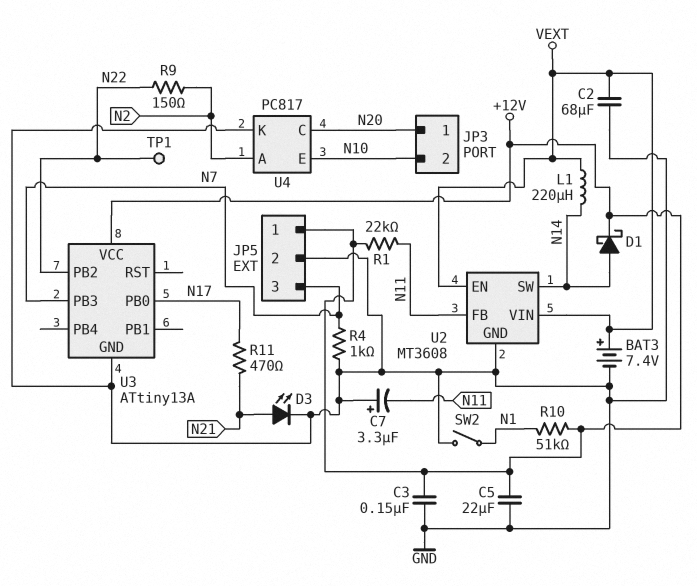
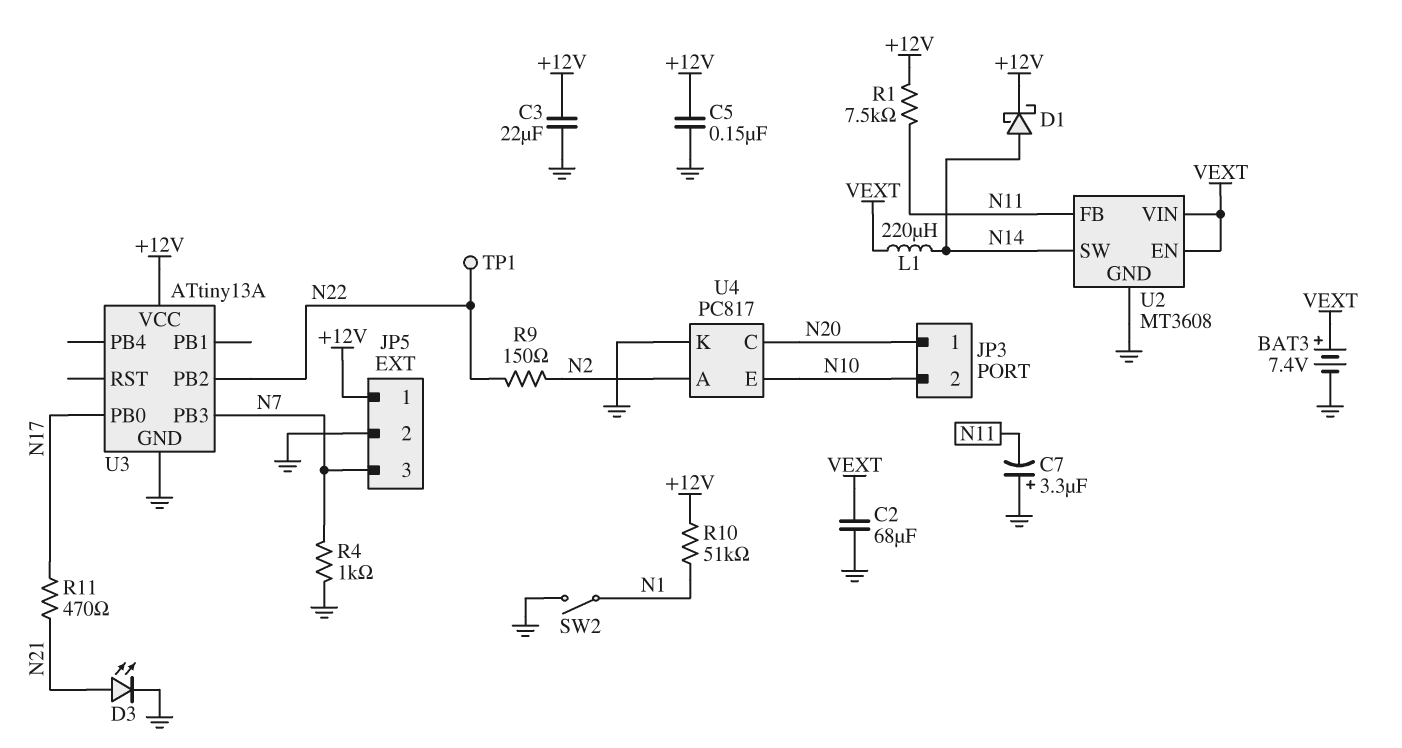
C3: 150nF (+12V, GND) -> 22uF (+12V, GND)
C5: 22uF (+12V, GND) -> 150nF (+12V, GND)
R1: 22k (+12V, N11) -> 7.5k (+12V, N11)

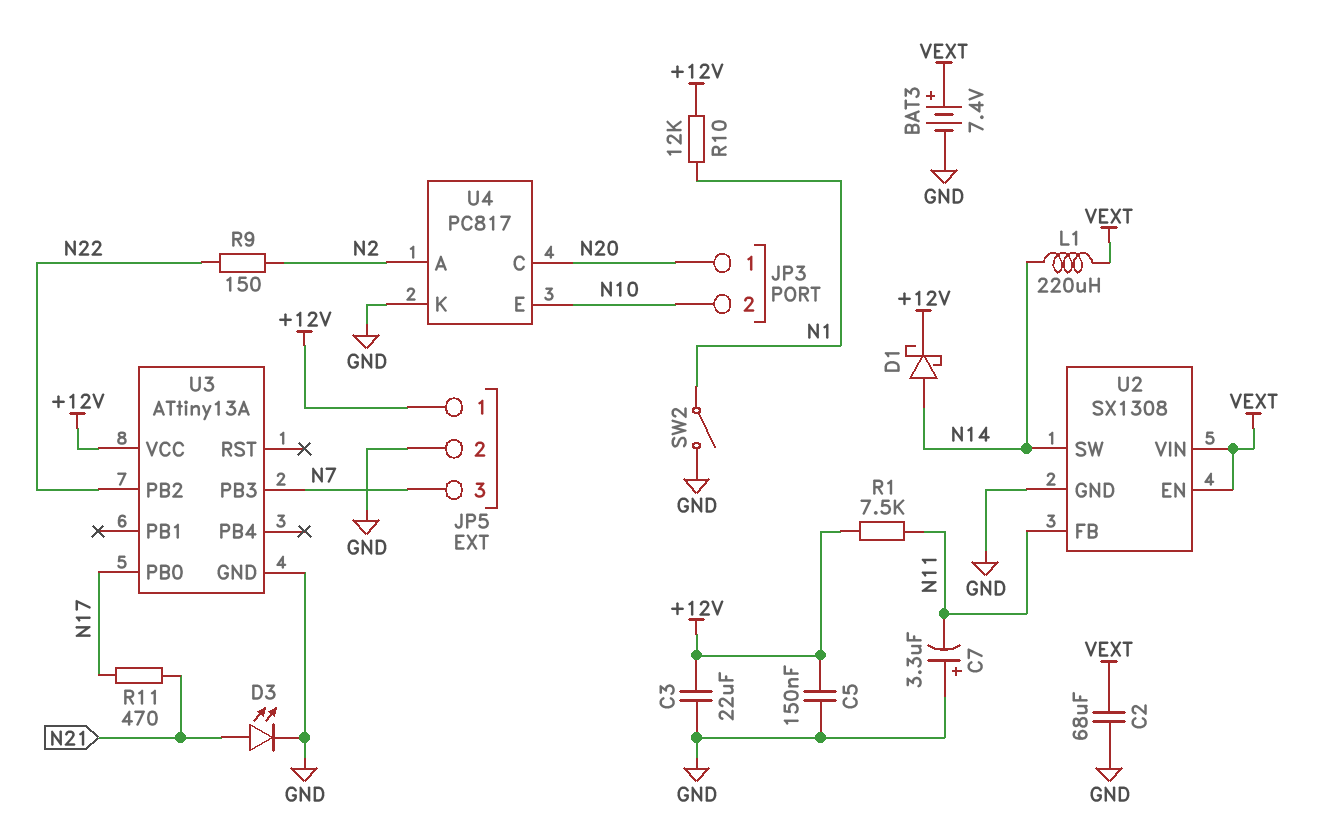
R4: 1k (GND, N7) -> none
R10: 51k (+12V, N1) -> 12k (+12V, N1)
TP1: test point (N22) -> none
U2: MT3608 -> SX1308

